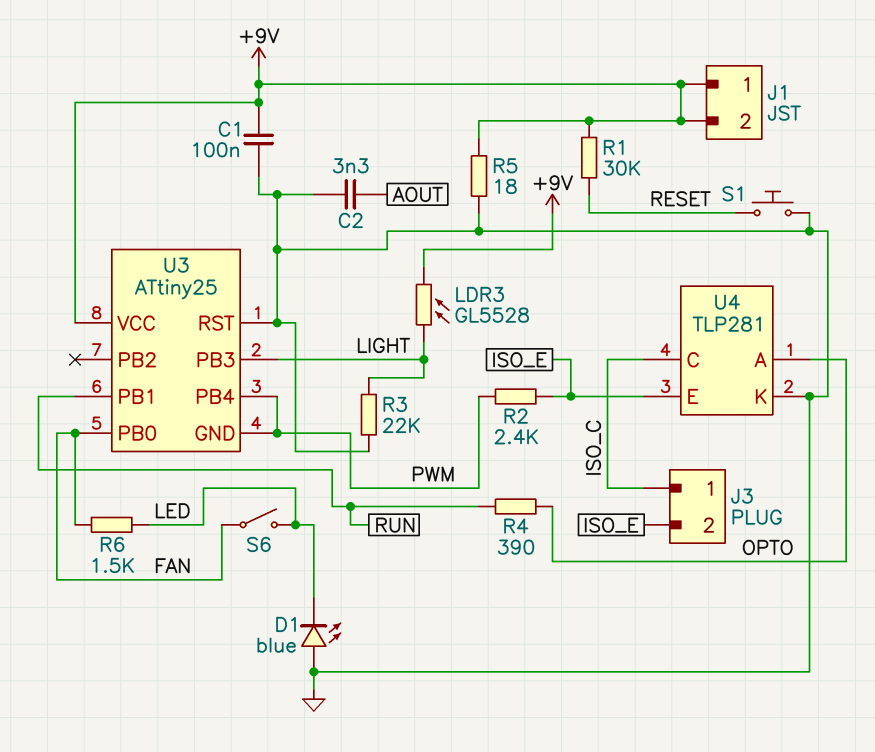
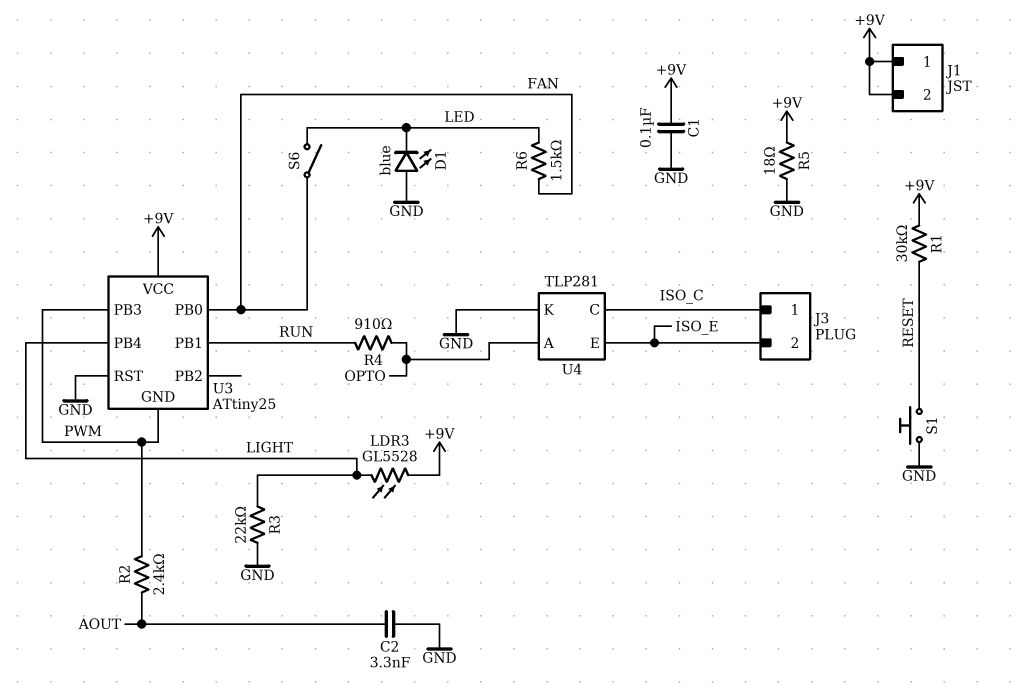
R2: 2.4k (ISO_E, PWM) -> 2.4k (AOUT, PWM)
R4: 390 (OPTO, RUN) -> 910 (OPTO, RUN)
U3 pin PB3: LIGHT -> PWM
U3 pin PB4: PWM -> LIGHT

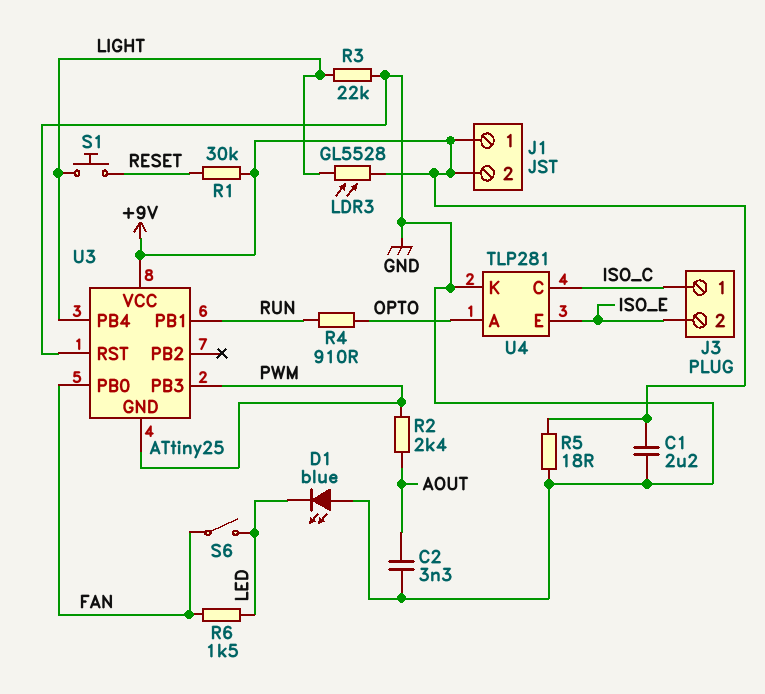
C1: 100nF (+9V, GND) -> 2.2uF (+9V, GND)
S1: button (GND, RESET) -> button (LIGHT, RESET)

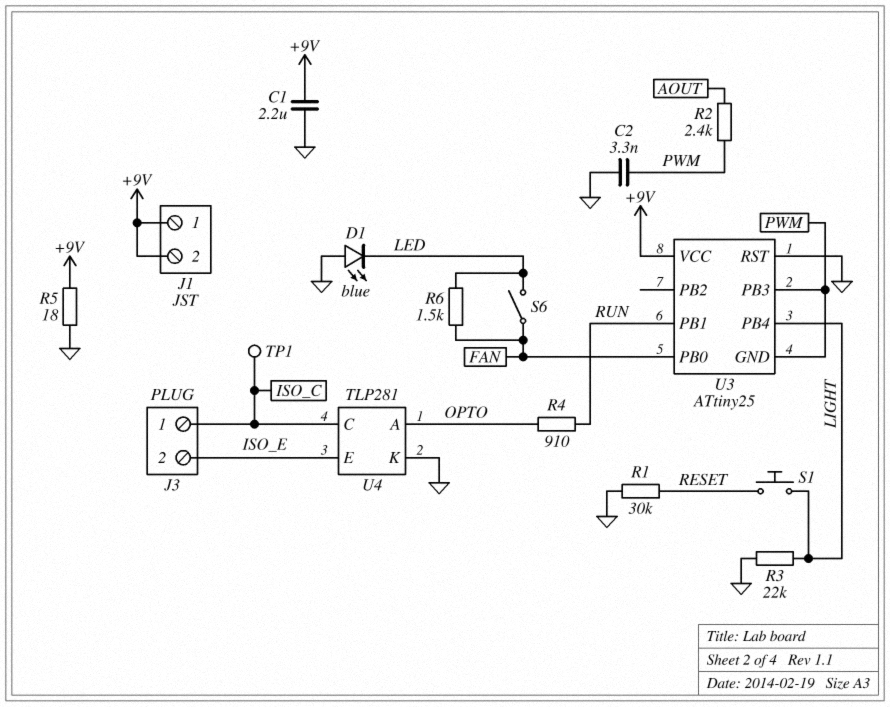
C2: 3.3nF (AOUT, GND) -> 3.3nF (GND, PWM)
LDR3: GL5528 (+9V, LIGHT) -> none
R1: 30k (+9V, RESET) -> 30k (GND, RESET)
TP1: none -> test point (ISO_C)

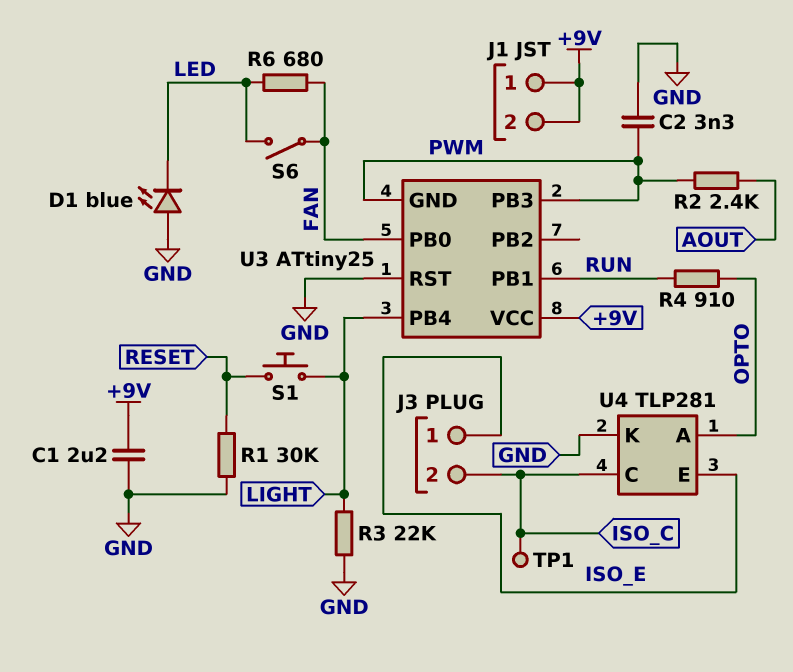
J3 pin 1: ISO_C -> ISO_E
J3 pin 2: ISO_E -> ISO_C
R5: 18 (+9V, GND) -> none
R6: 1.5k (FAN, LED) -> 680 (FAN, LED)

